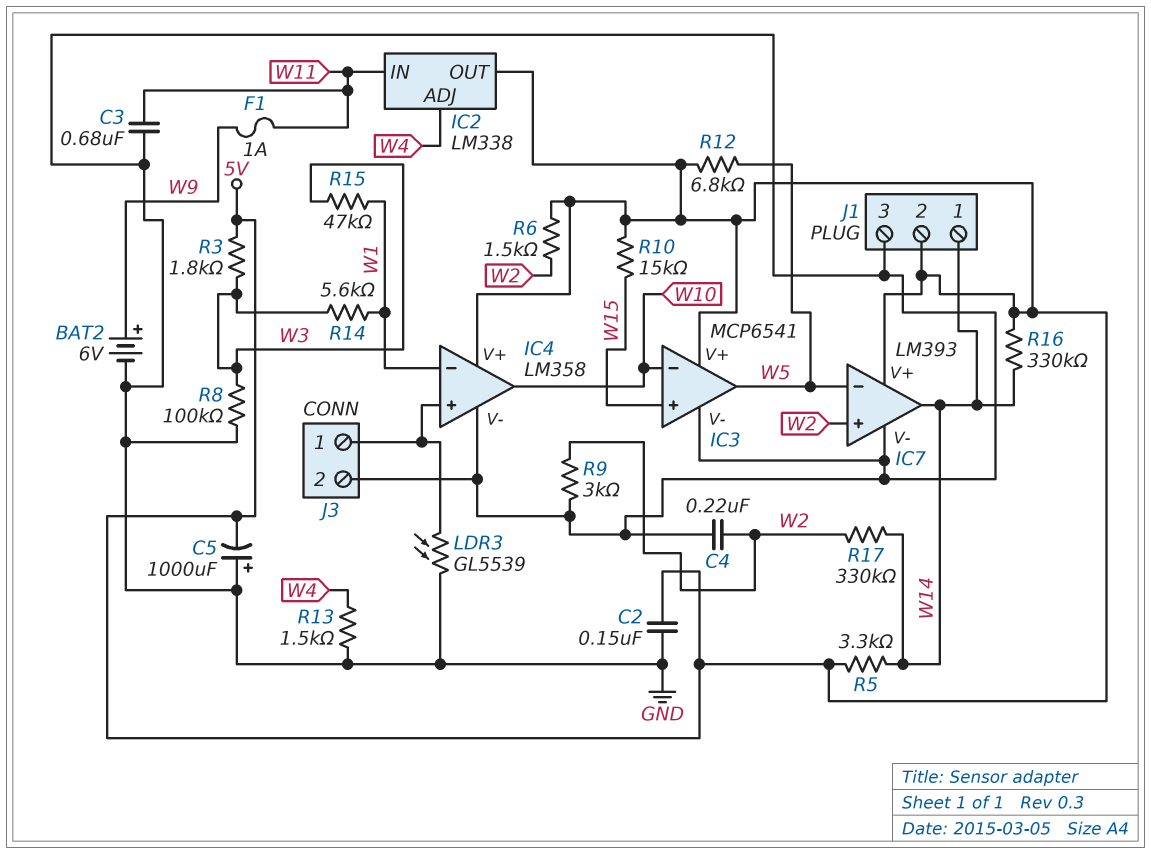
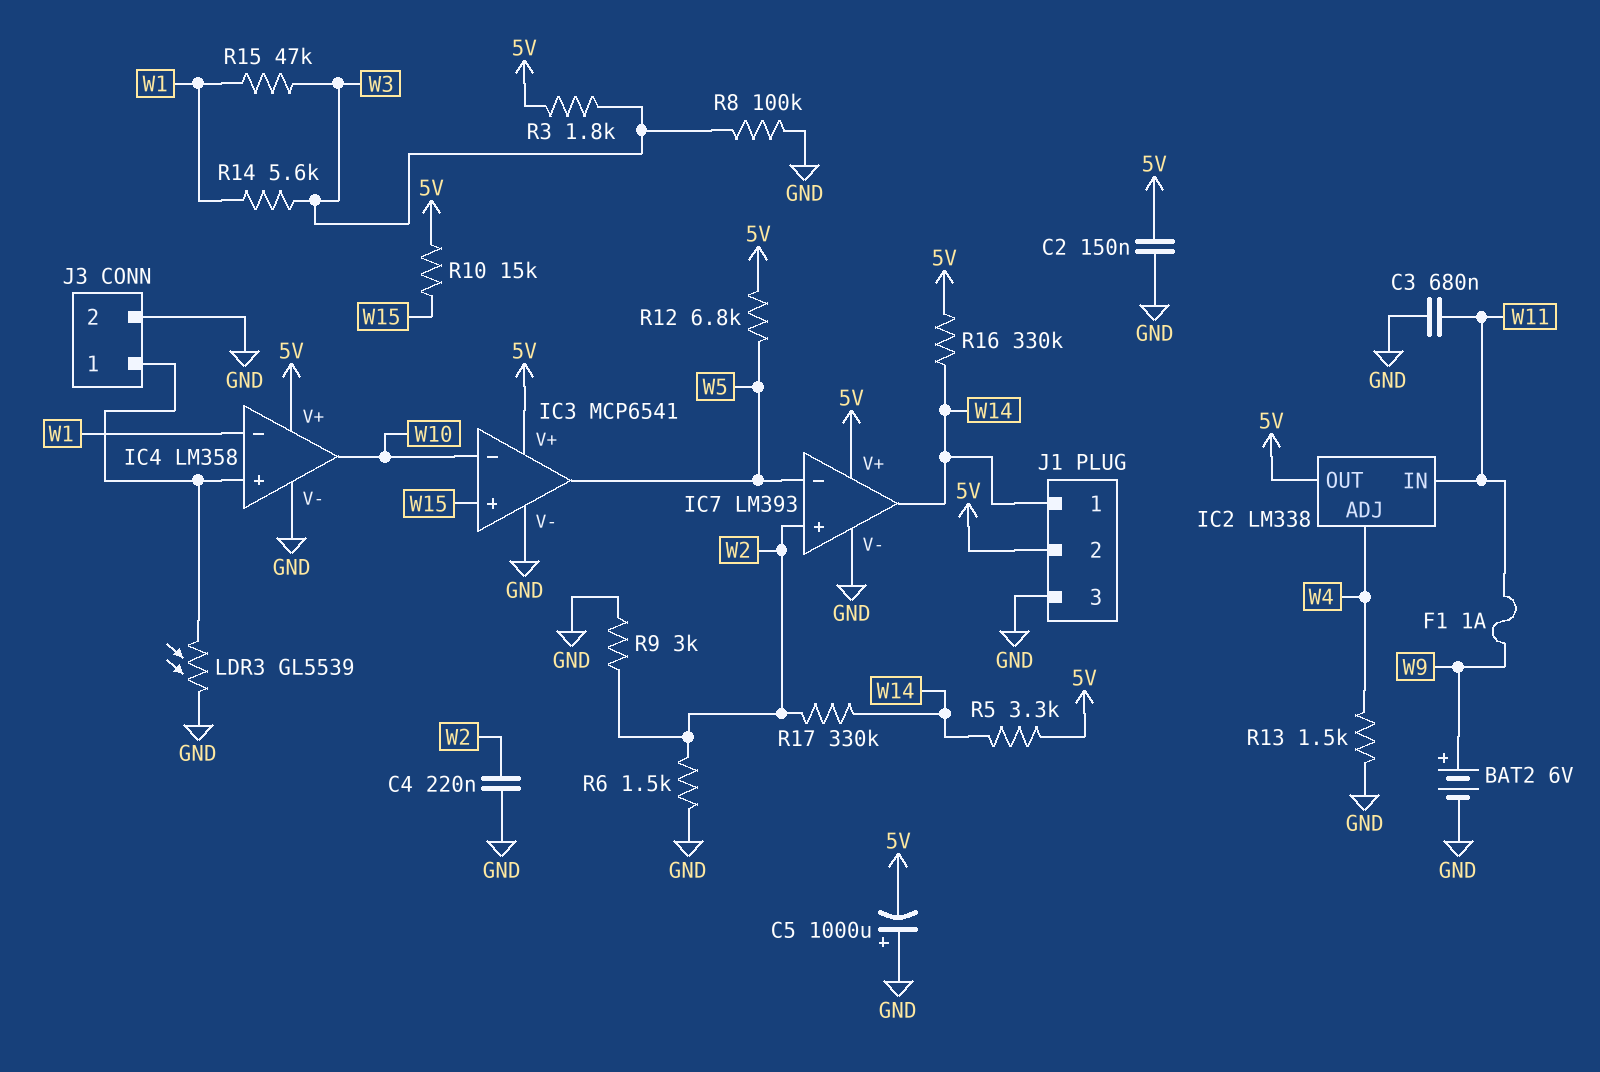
R6: 1.5k (5V, W2) -> 1.5k (GND, W2)

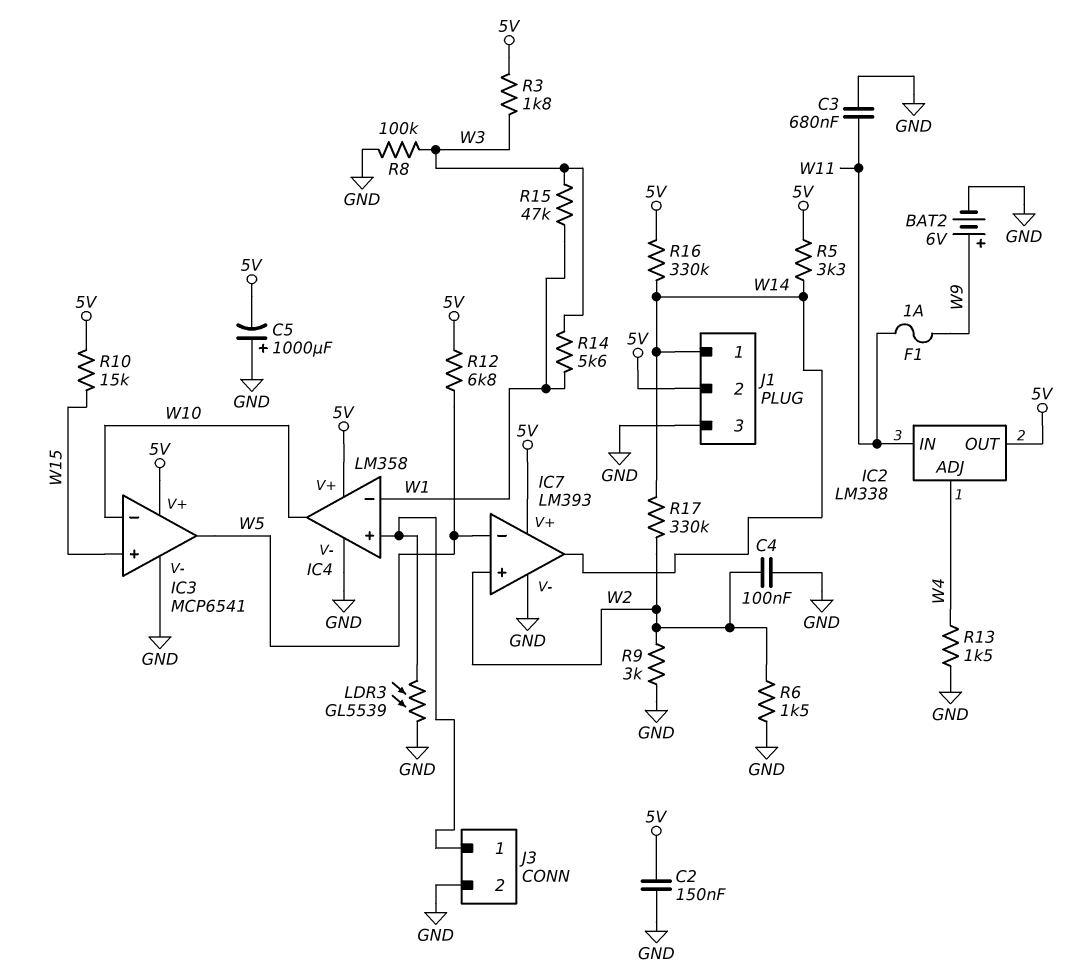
C4: 220nF (GND, W2) -> 100nF (GND, W2)

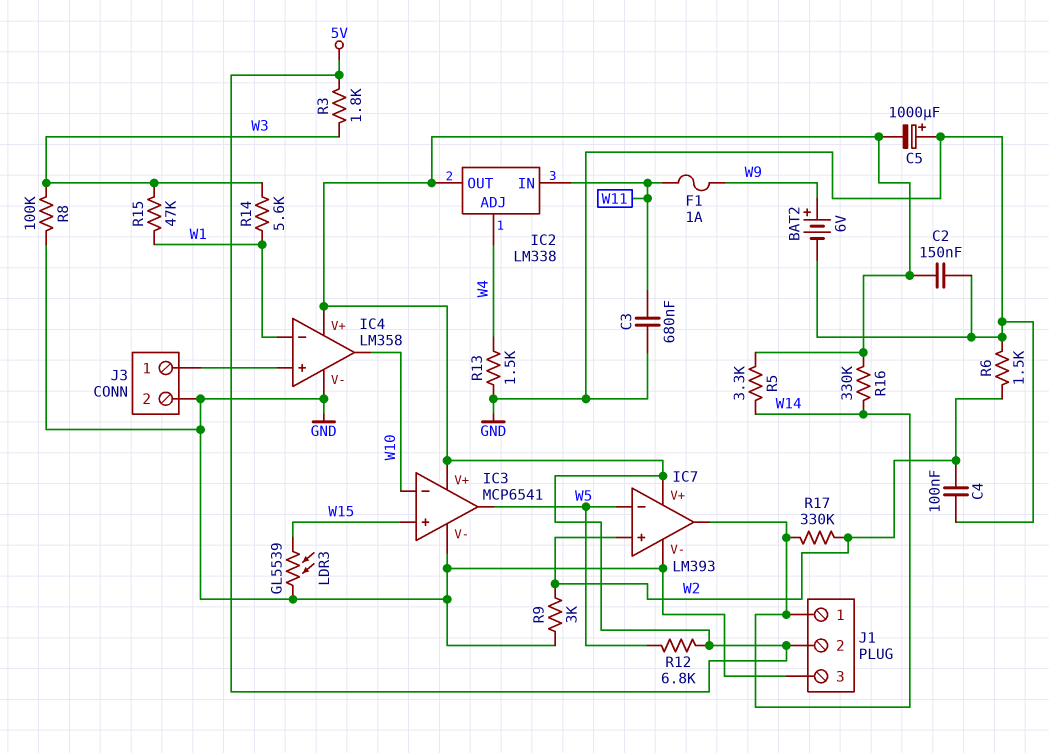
LDR3: GL5539 (GND, IC4/in+) -> GL5539 (GND, W15)
R10: 15k (5V, W15) -> none

